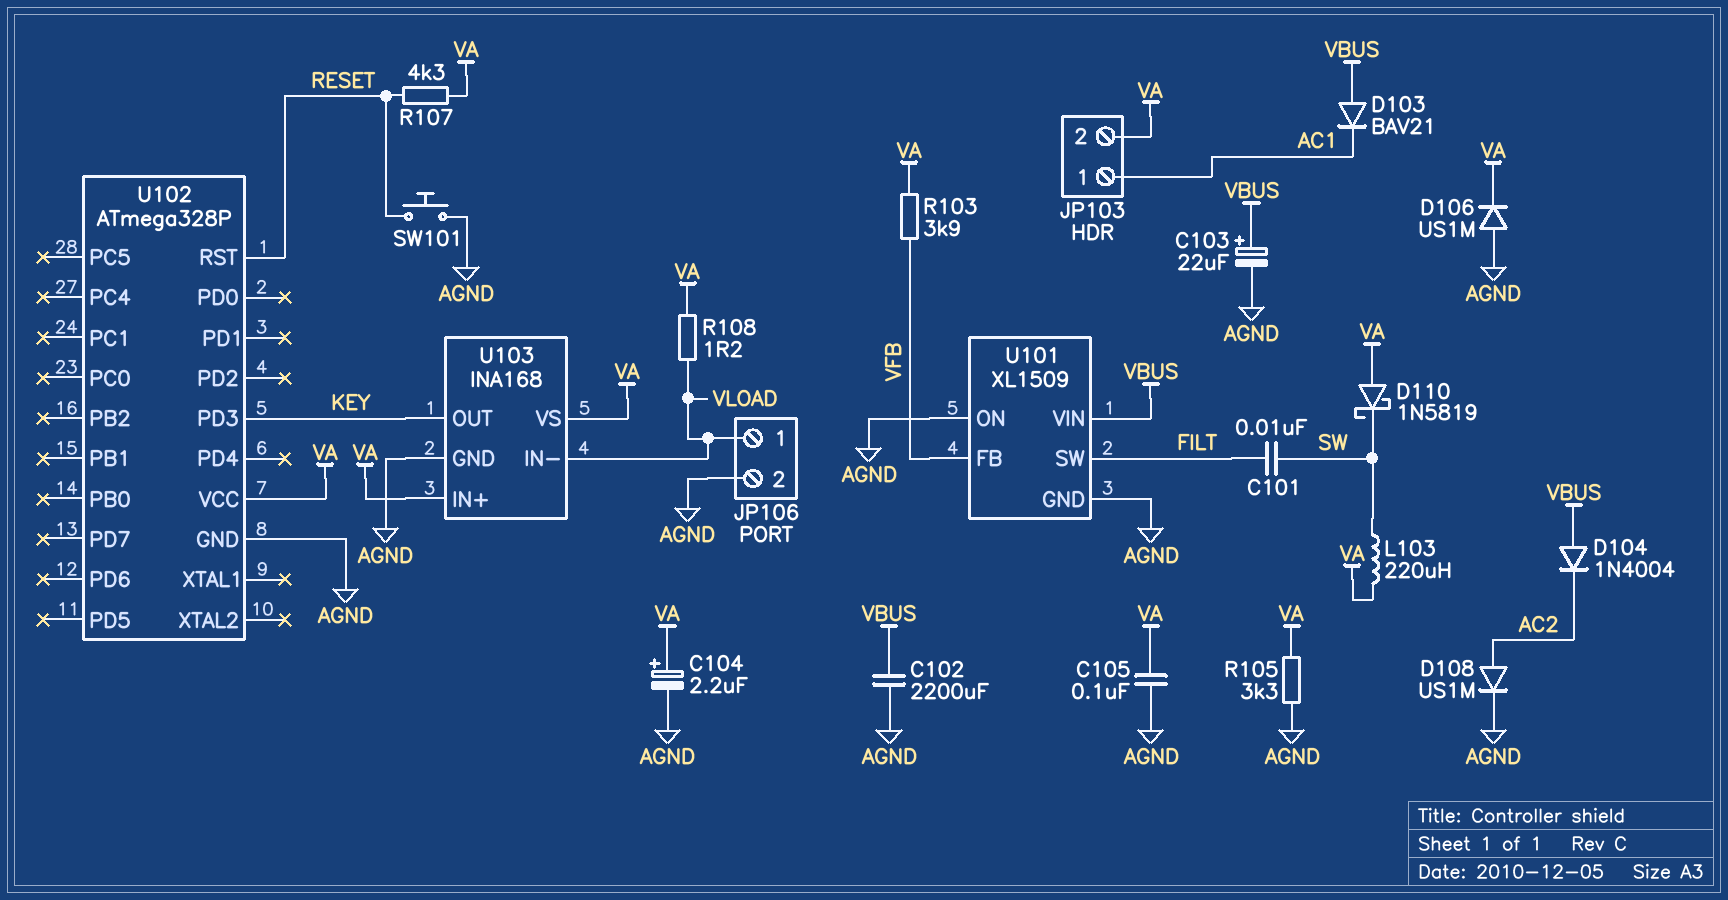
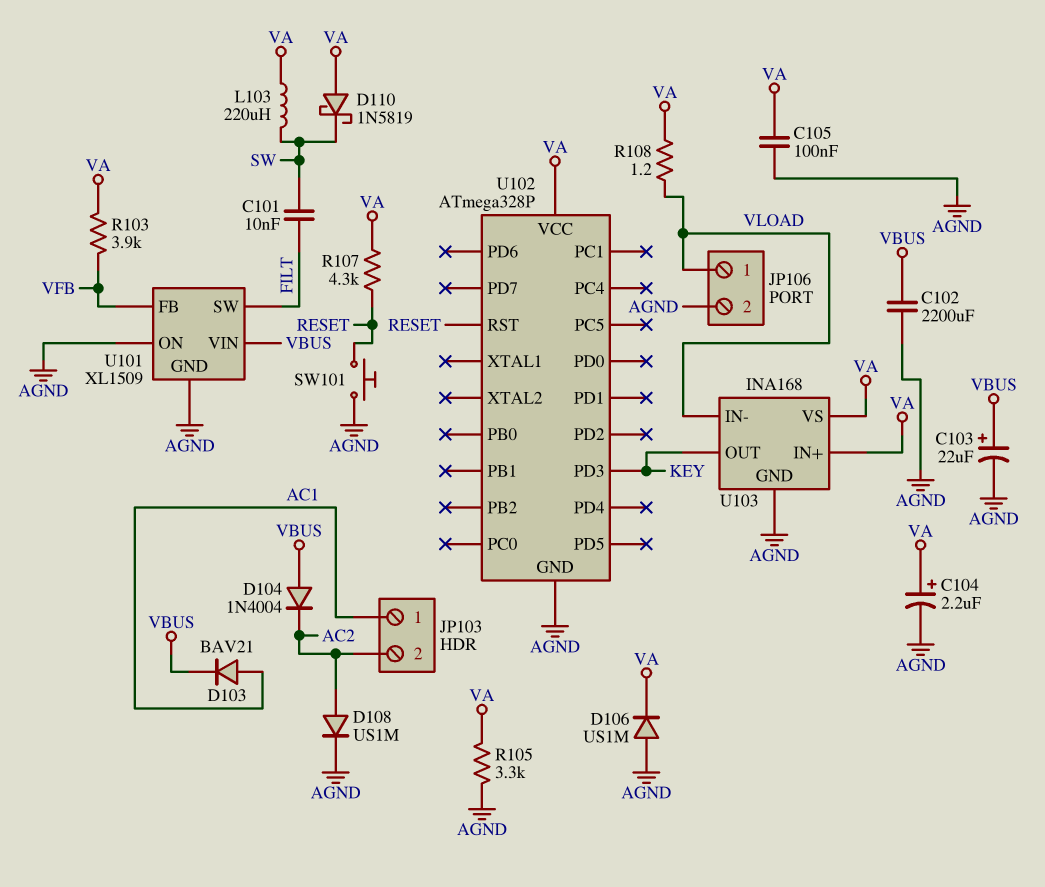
D103: diode BAV21 (A VBUS, K AC1) -> diode BAV21 (A AC1, K VBUS)
JP103 pin 2: VA -> AC2

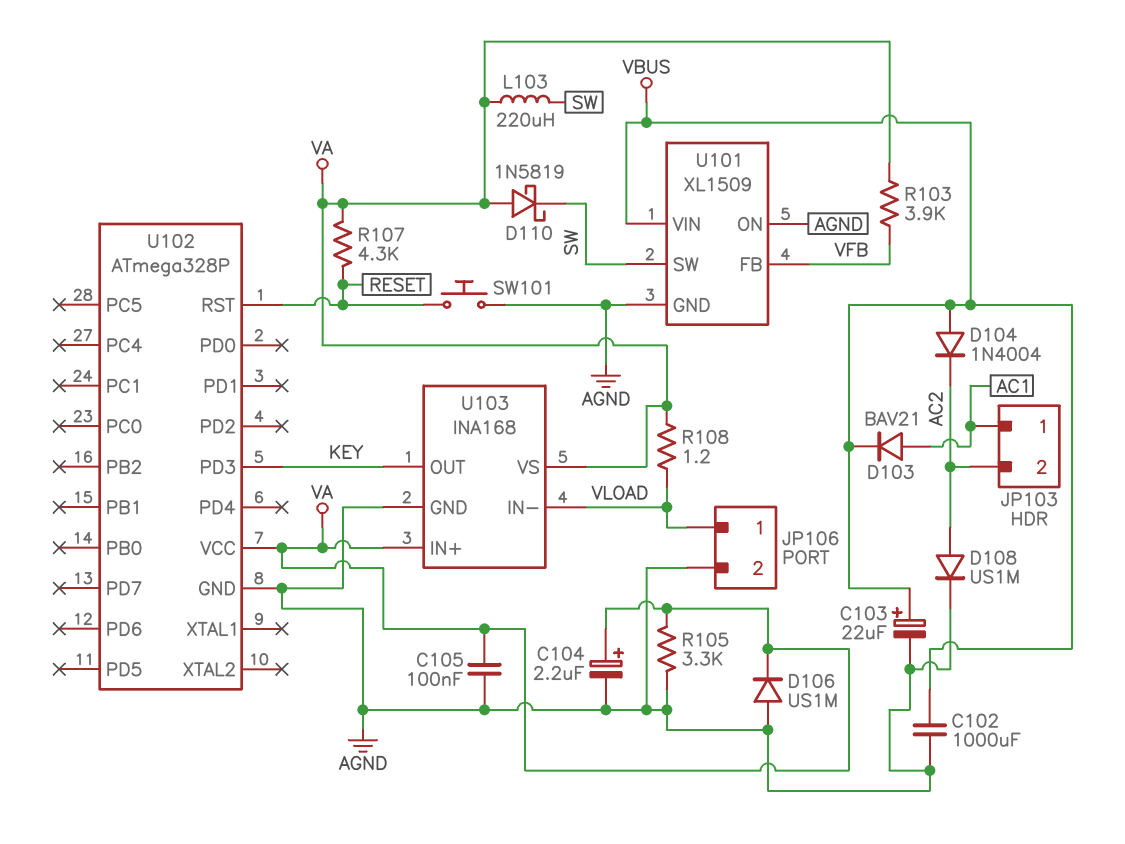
C101: 10nF (FILT, SW) -> none
C102: 2200uF (AGND, VBUS) -> 1000uF (AGND, VBUS)
U101 pin SW: FILT -> SW

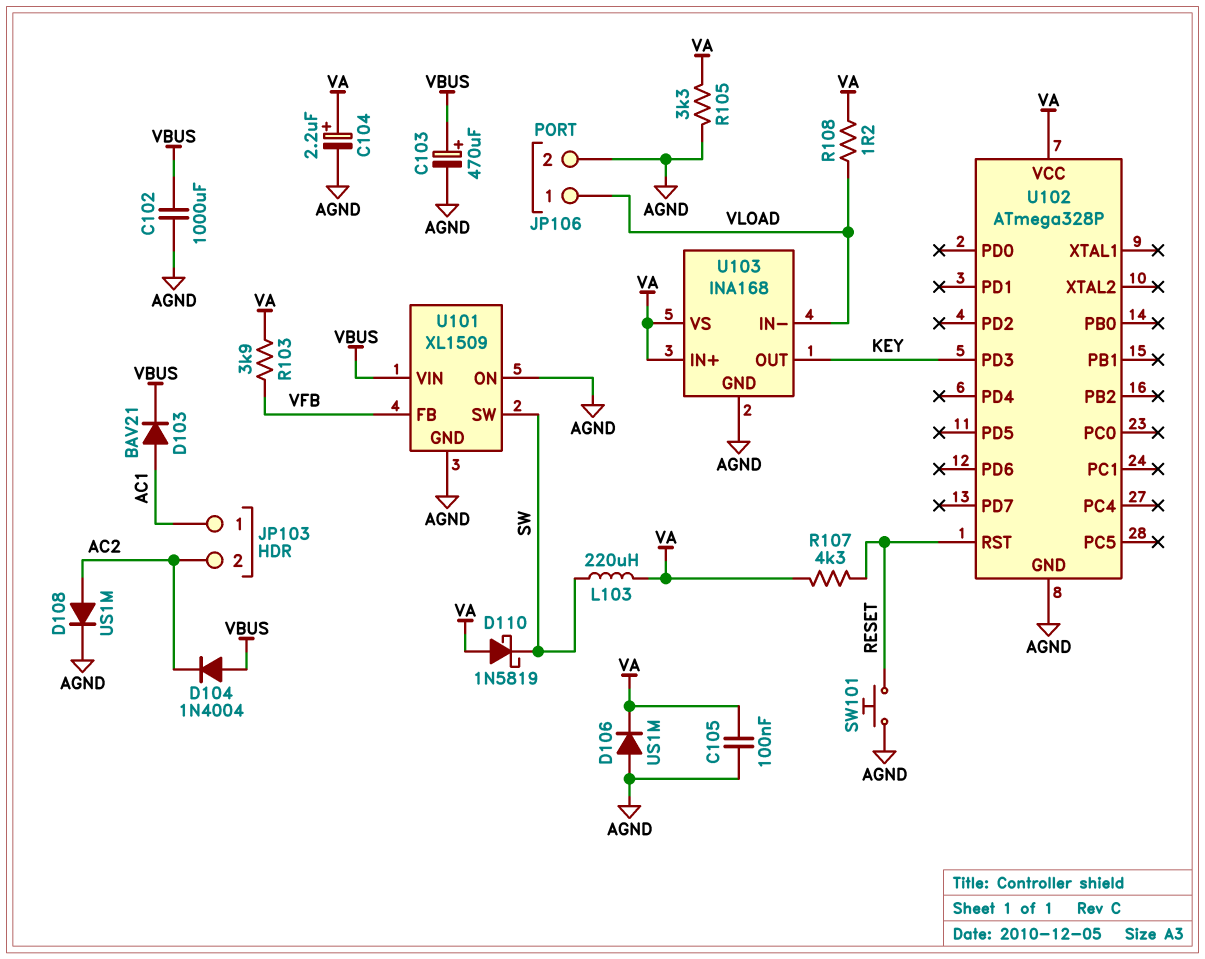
C103: 22uF (plus VBUS, minus AGND) -> 470uF (plus VBUS, minus AGND)

